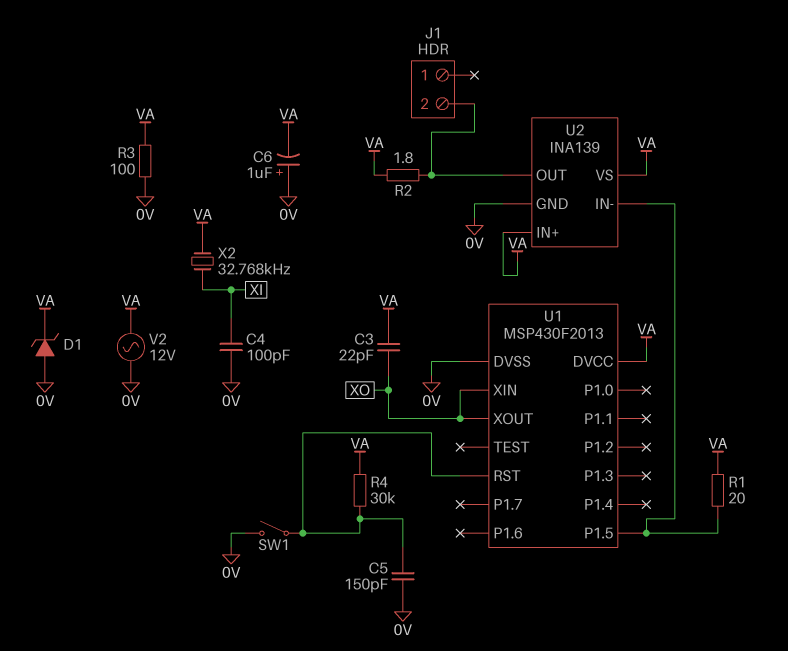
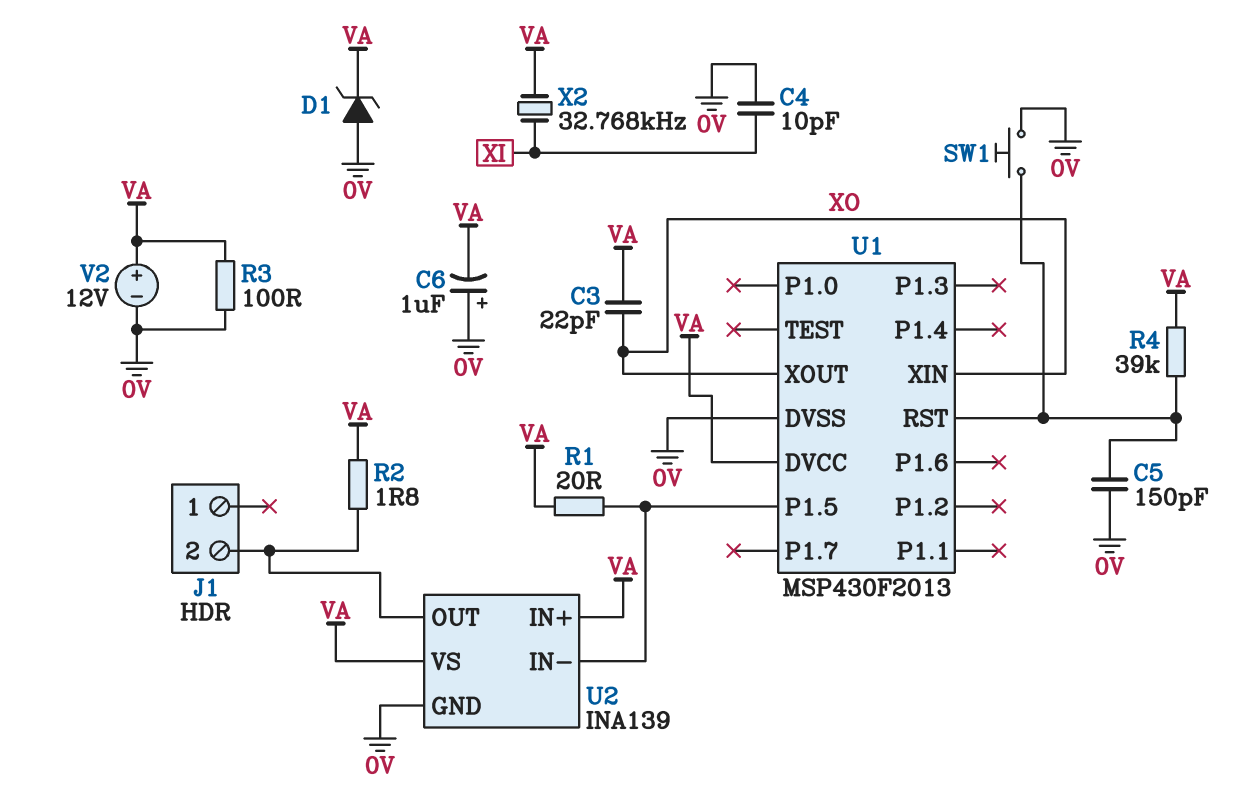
C4: 100pF (0V, XI) -> 10pF (0V, XI)
R4: 30k (U1/RST, VA) -> 39k (U1/RST, VA)
SW1: switch (0V, U1/RST) -> button (0V, U1/RST)
V2: AC 12V (0V, VA) -> 12V (plus VA, minus 0V)

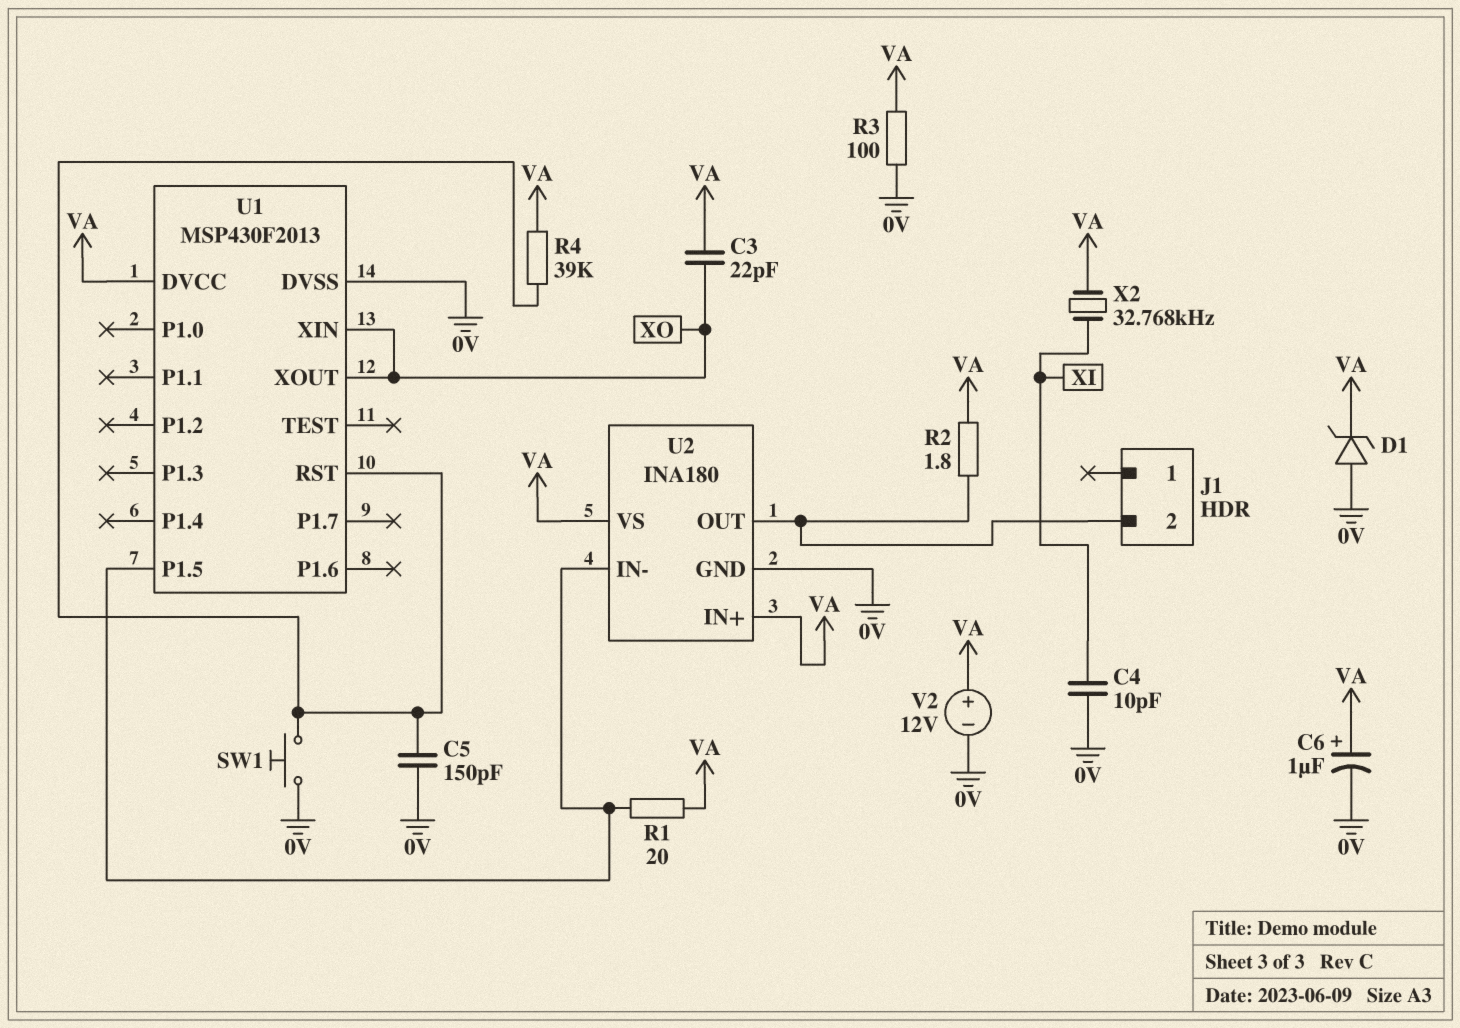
C6: 1uF (plus 0V, minus VA) -> 1uF (plus VA, minus 0V)
U2: INA139 -> INA180

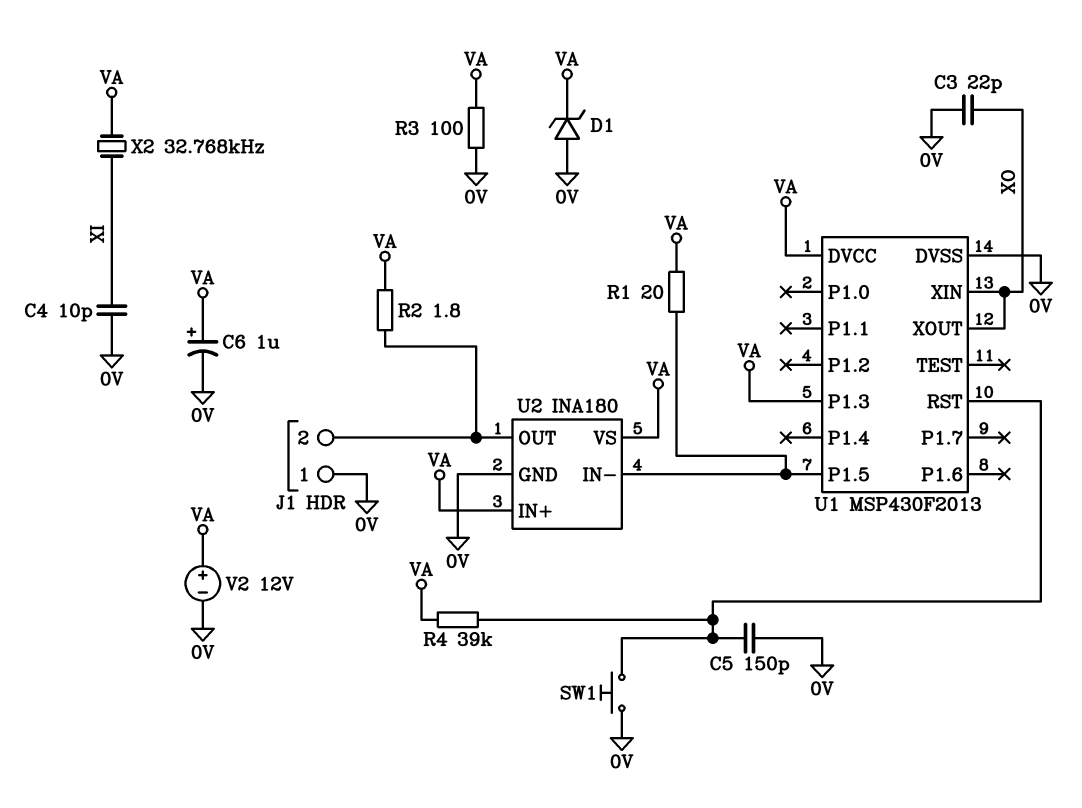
C3: 22pF (VA, XO) -> 22pF (0V, XO)
J1 pin 1: none -> 0V
U1 pin P1.3: none -> VA

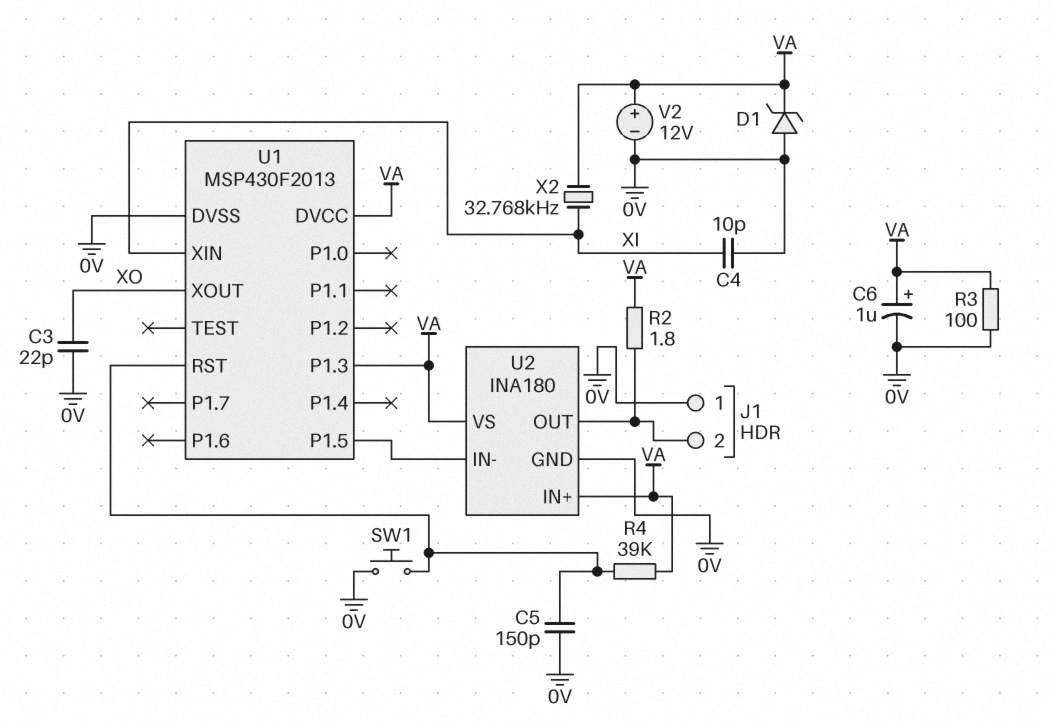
R1: 20 (U1/P1.5, VA) -> none
U1 pin XIN: XO -> XI

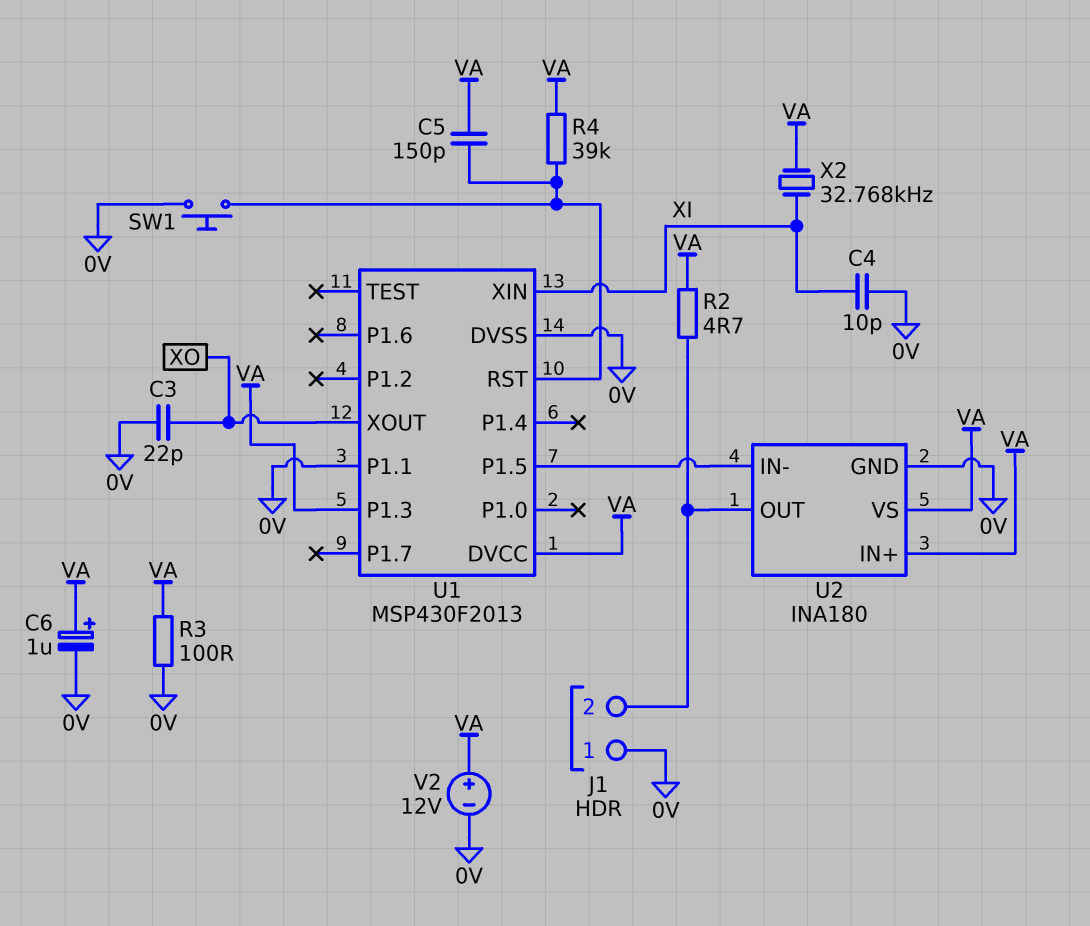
C5: 150pF (0V, U1/RST) -> 150pF (U1/RST, VA)
D1: zener (A 0V, K VA) -> none
R2: 1.8 (J1/2, VA) -> 4.7 (J1/2, VA)
U1 pin P1.1: none -> 0V

